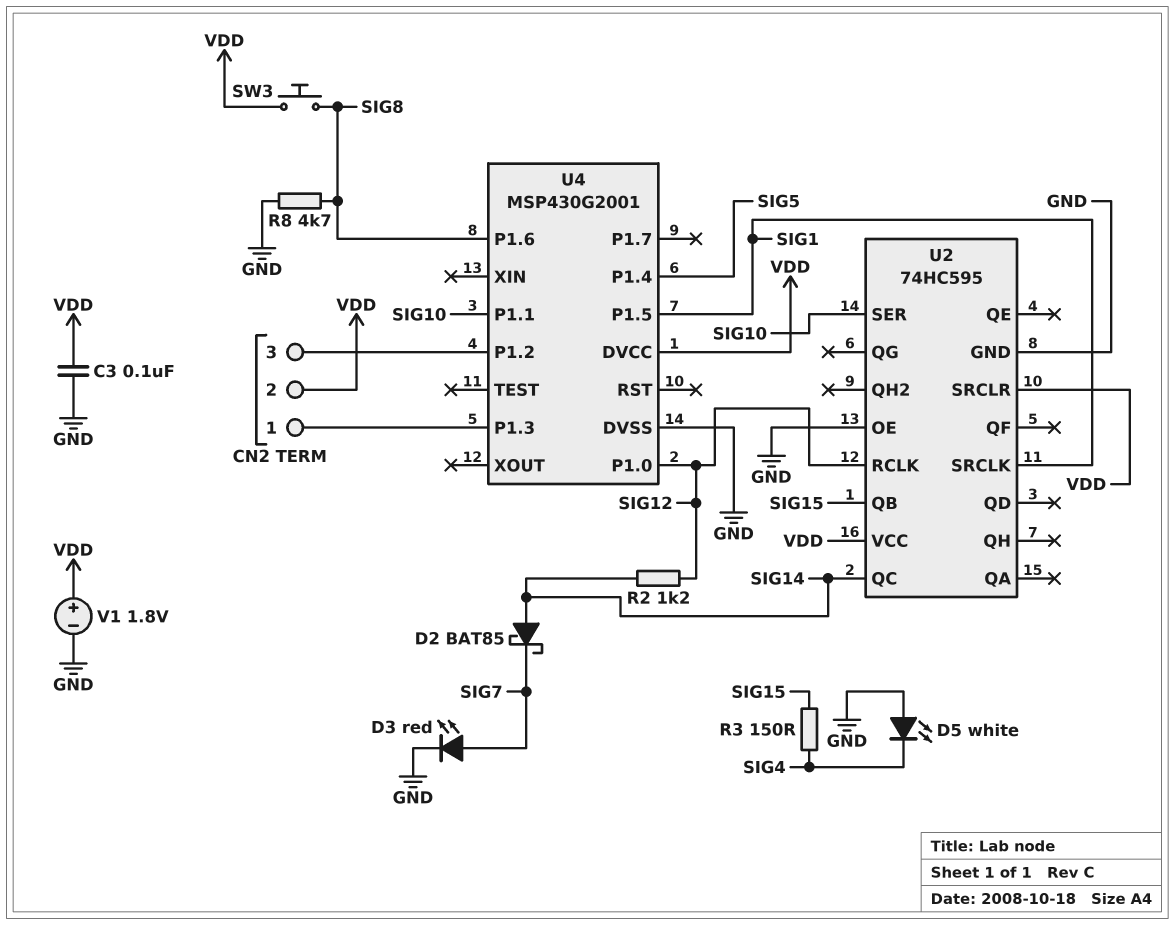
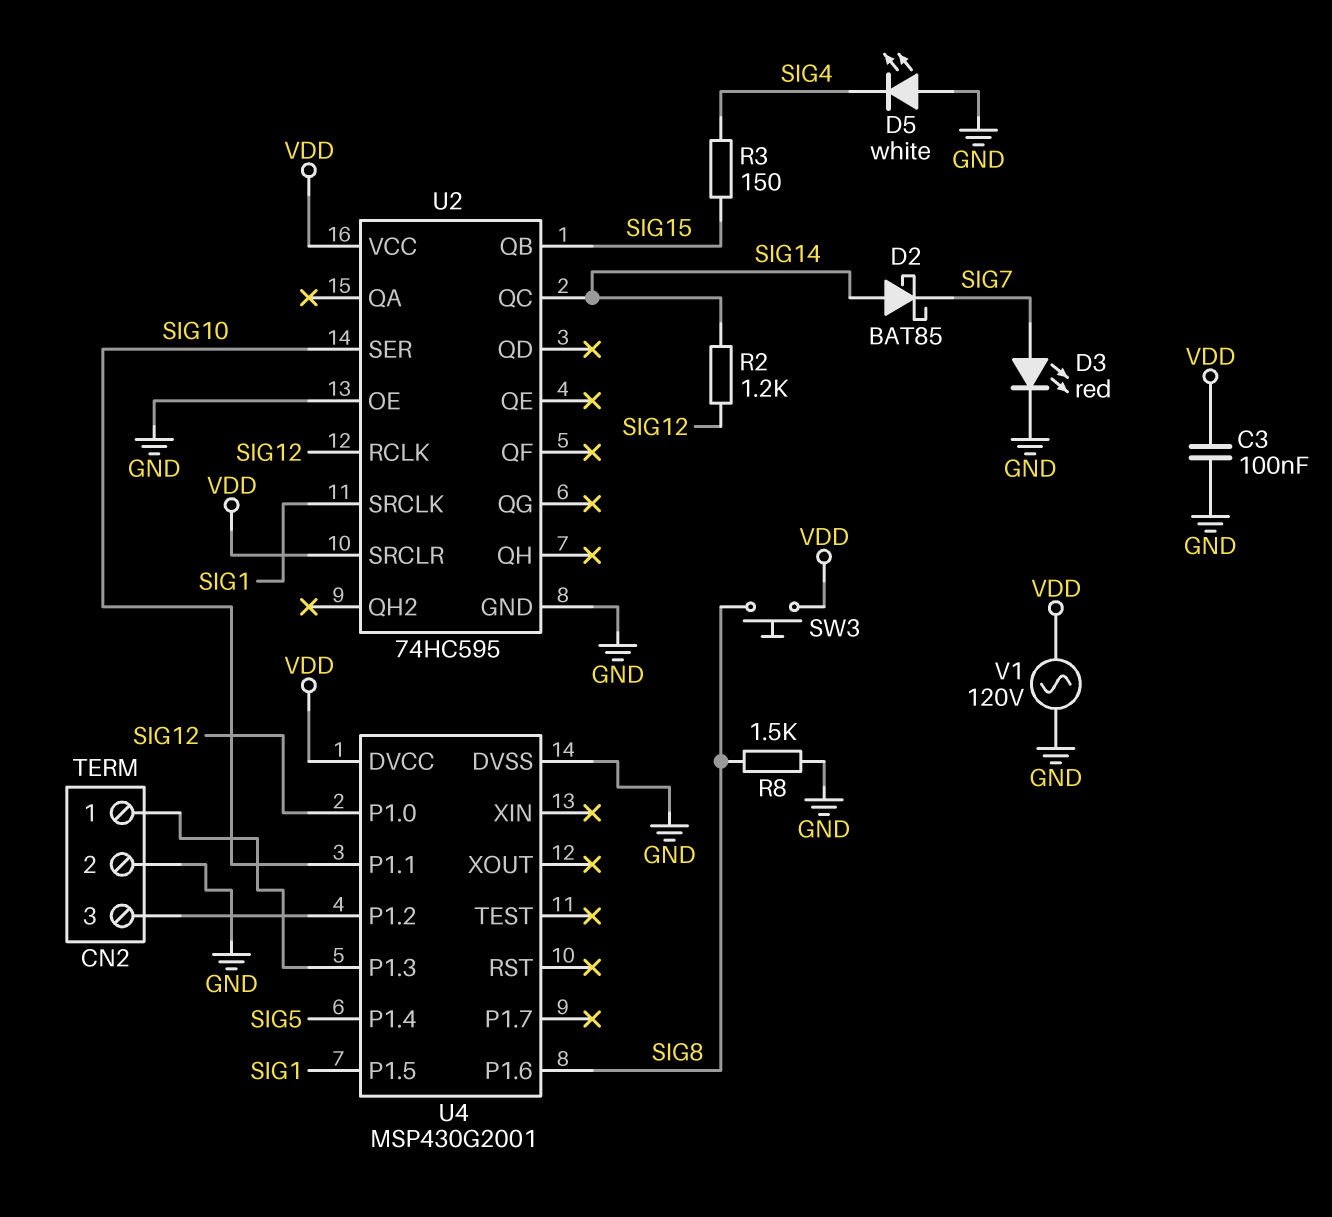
CN2 pin 2: VDD -> GND
R8: 4.7k (GND, SIG8) -> 1.5k (GND, SIG8)
V1: 1.8V (plus VDD, minus GND) -> AC 120V (GND, VDD)

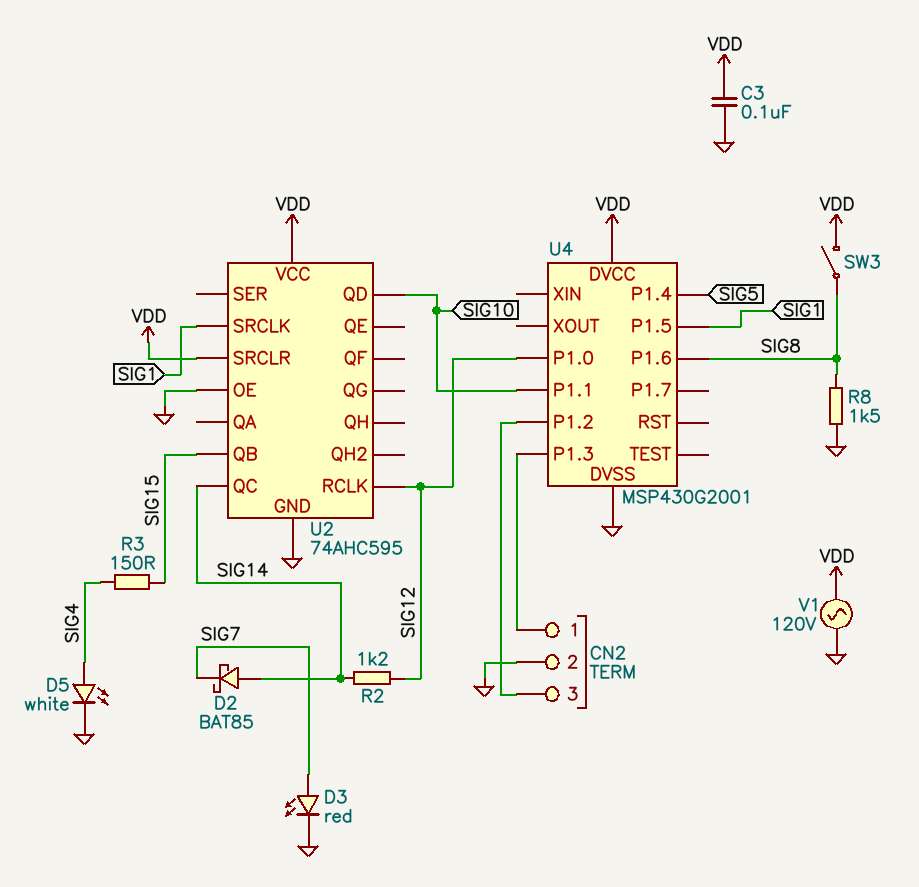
D5: LED white (A GND, K SIG4) -> LED white (A SIG4, K GND)
SW3: button (SIG8, VDD) -> switch (SIG8, VDD)
U2: 74HC595 -> 74AHC595
U2 pin QD: none -> SIG10
U2 pin SER: SIG10 -> none

